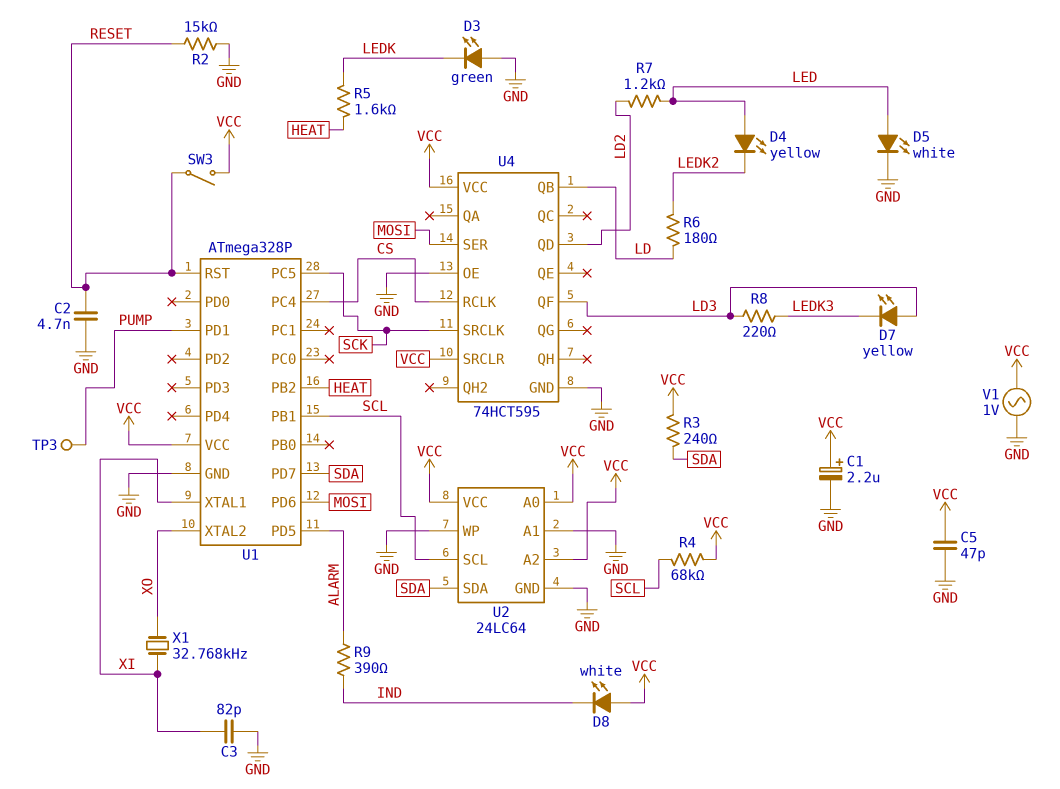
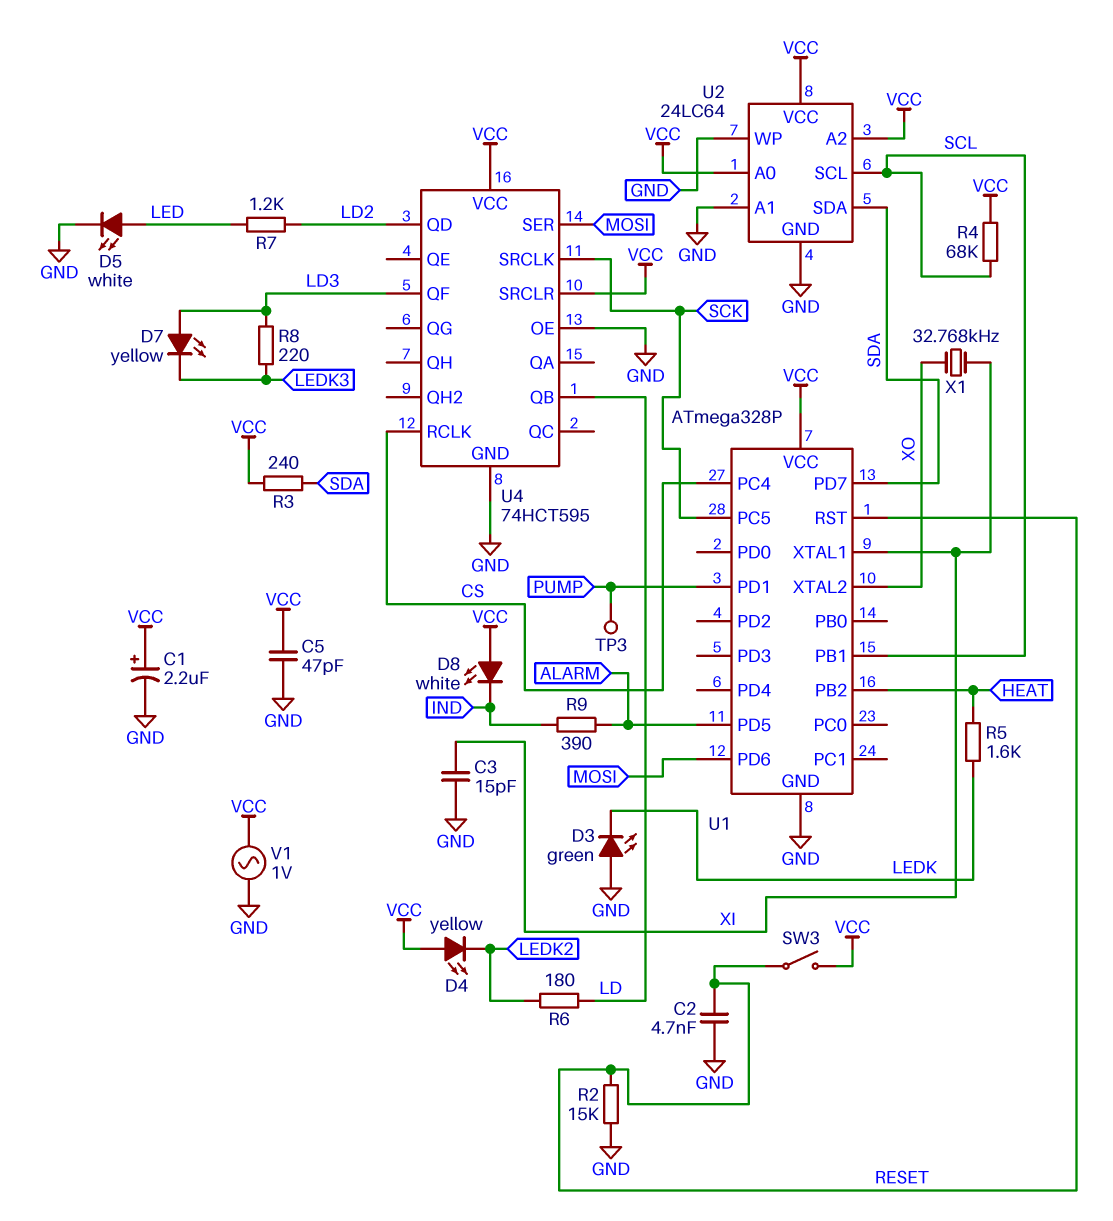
C3: 82pF (GND, XI) -> 15pF (GND, XI)
D4: LED yellow (A LED, K LEDK2) -> LED yellow (A VCC, K LEDK2)

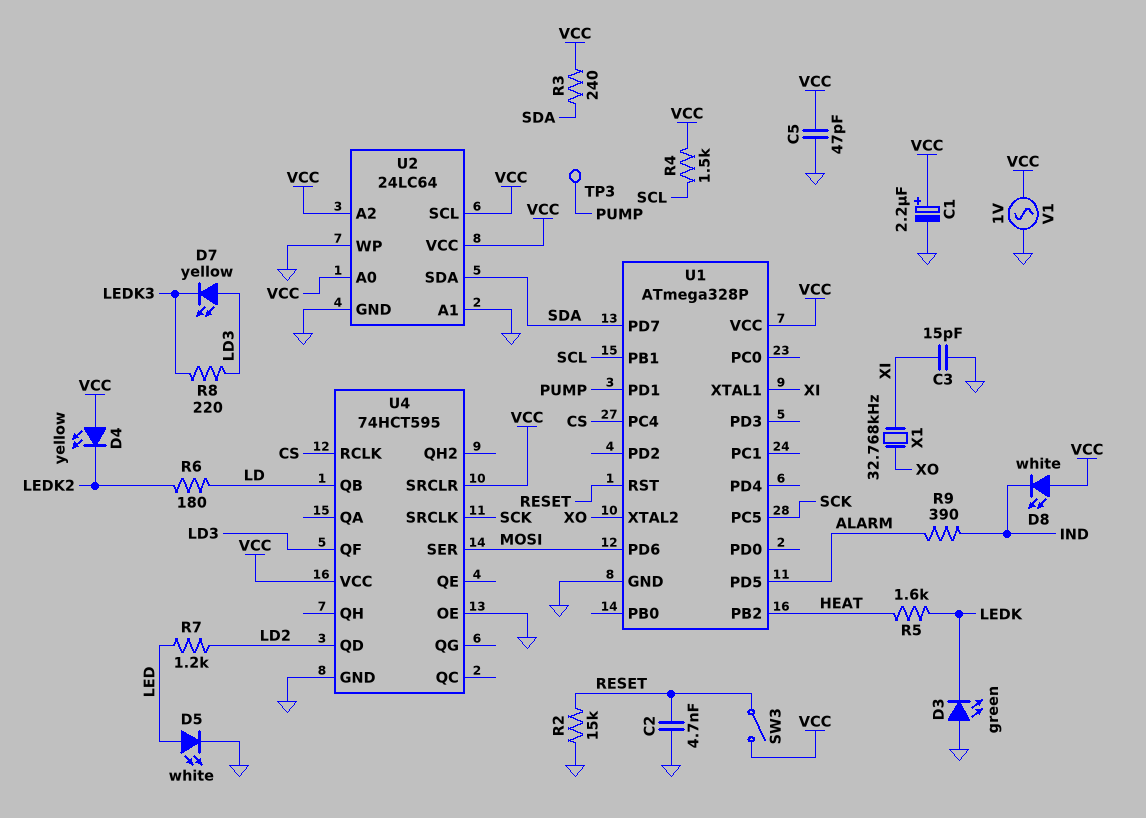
R4: 68k (SCL, VCC) -> 1.5k (SCL, VCC)
U2 pin SCL: SCL -> VCC

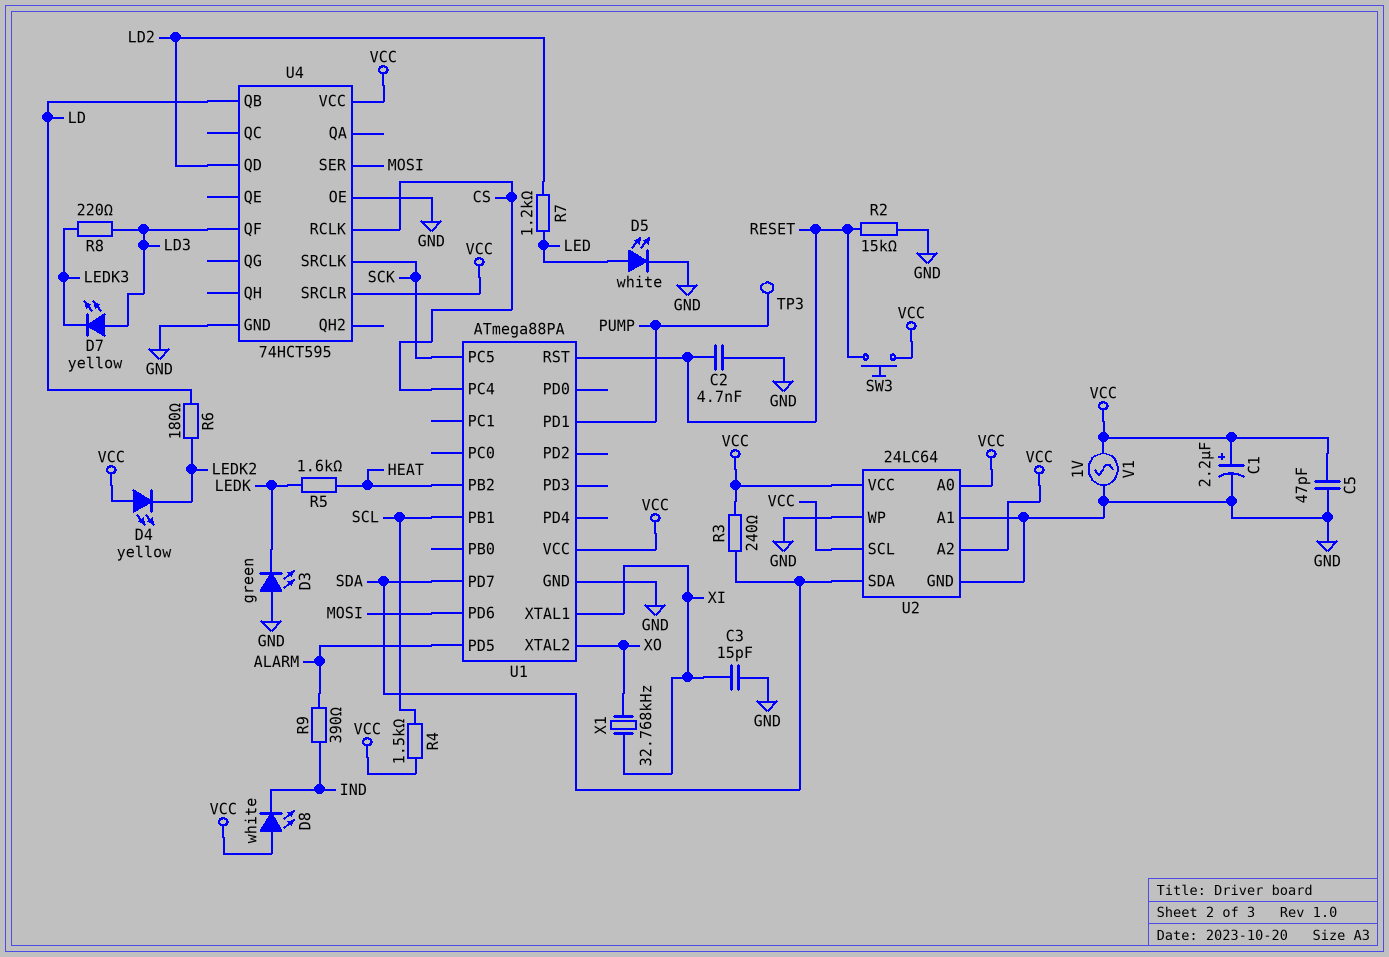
SW3: switch (RESET, VCC) -> button (RESET, VCC)
U1: ATmega328P -> ATmega88PA

